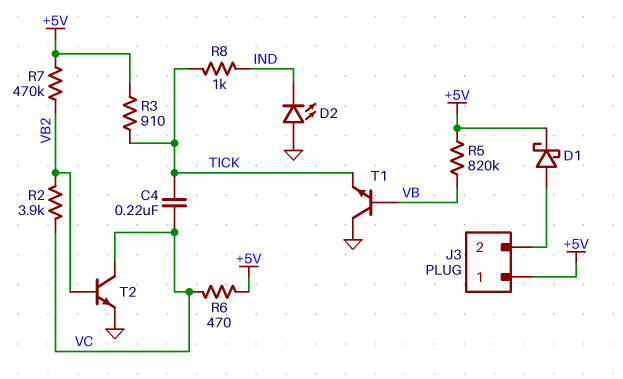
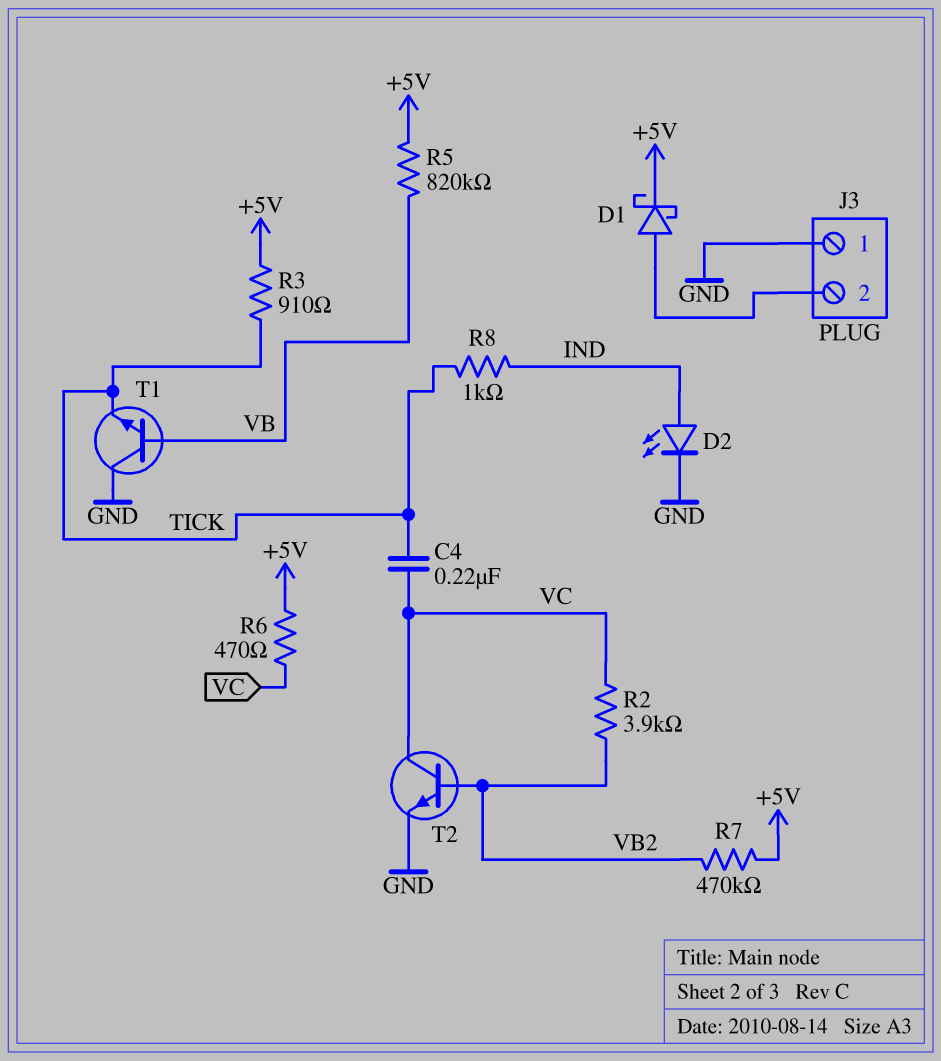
D2: LED (A GND, K IND) -> LED (A IND, K GND)
J3 pin 1: +5V -> GND

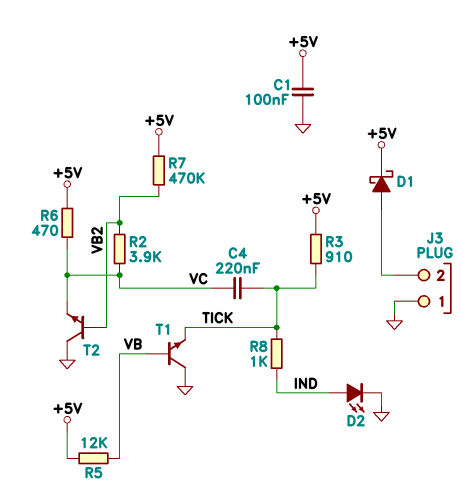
C1: none -> 100nF (+5V, GND)
R5: 820k (+5V, VB) -> 12k (+5V, VB)
T2: NPN (B VB2, C VC, E GND) -> NPN (B VB2, C GND, E VC)

